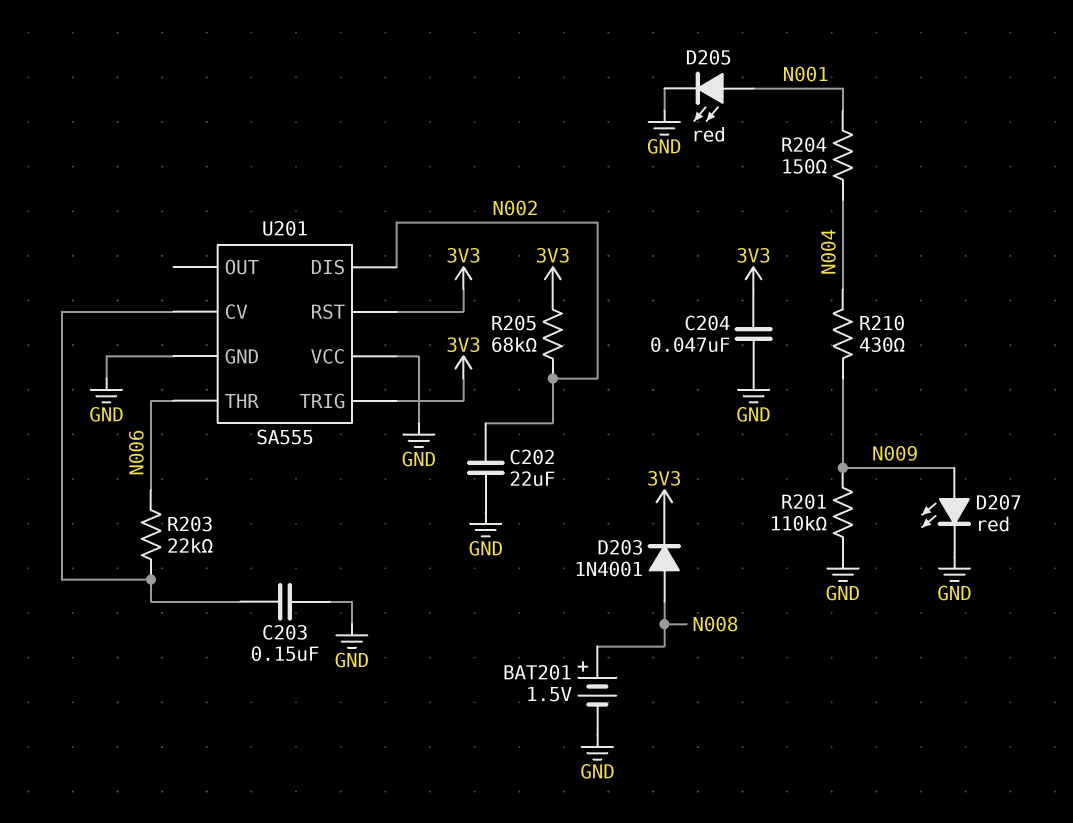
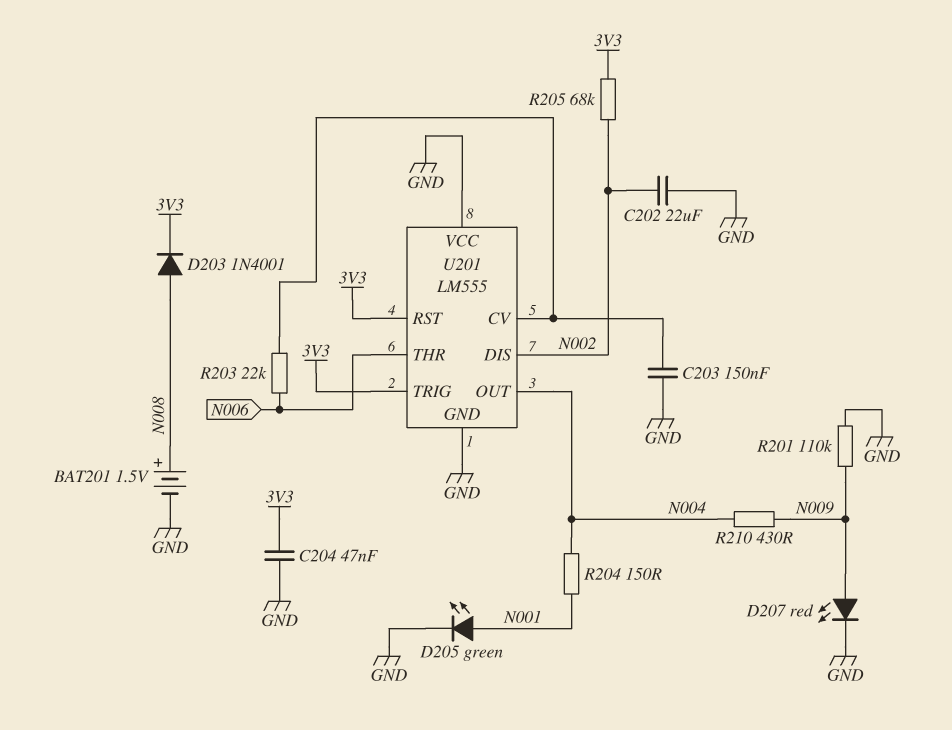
D205: LED red (A N001, K GND) -> LED green (A N001, K GND)
U201: SA555 -> LM555
U201 pin OUT: none -> N004

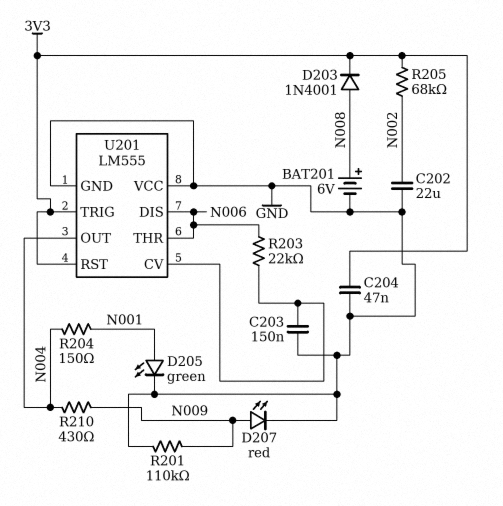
BAT201: 1.5V (plus N008, minus GND) -> 6V (plus N008, minus GND)
U201 pin DIS: N002 -> N006

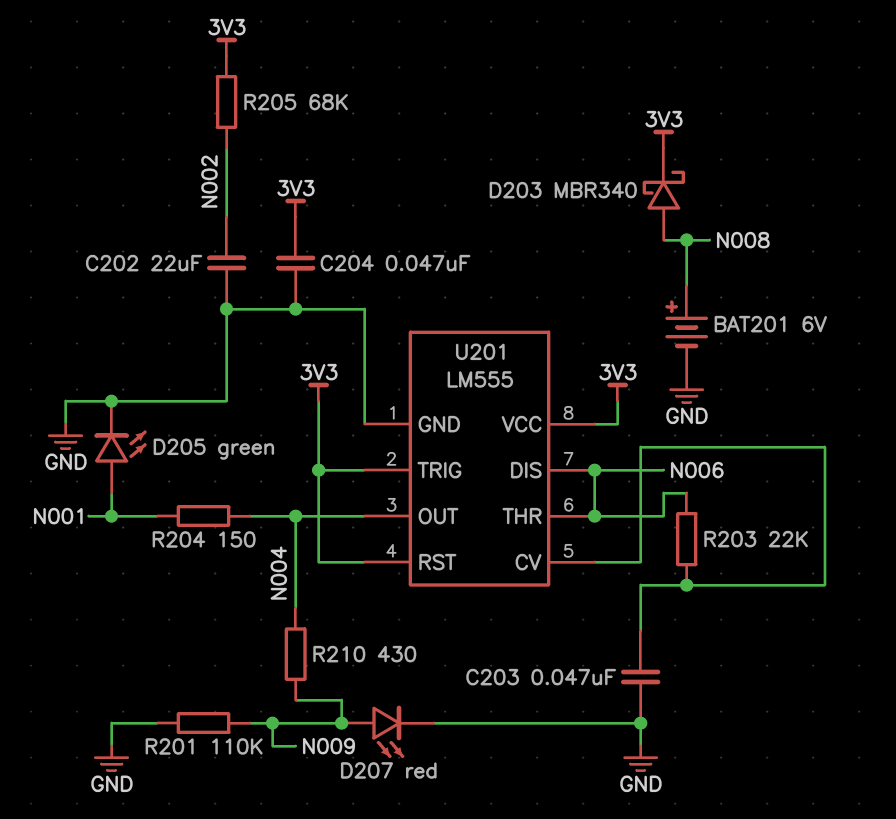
C203: 150nF (GND, U201/CV) -> 47nF (GND, U201/CV)
D203: diode 1N4001 (A N008, K 3V3) -> schottky MBR340 (A N008, K 3V3)
U201 pin VCC: GND -> 3V3

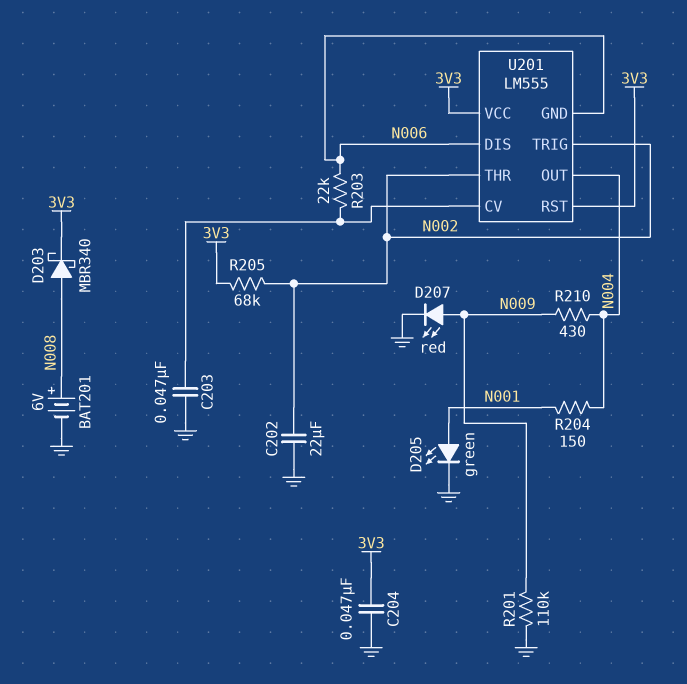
U201 pin GND: GND -> N006
U201 pin THR: N006 -> N002
U201 pin TRIG: 3V3 -> N002

